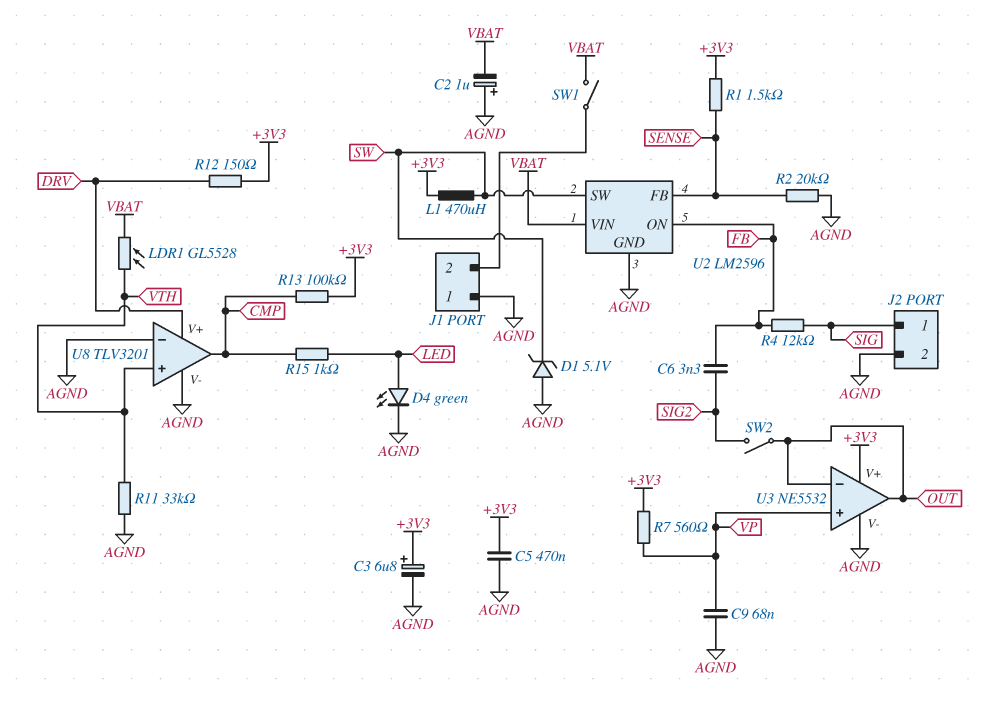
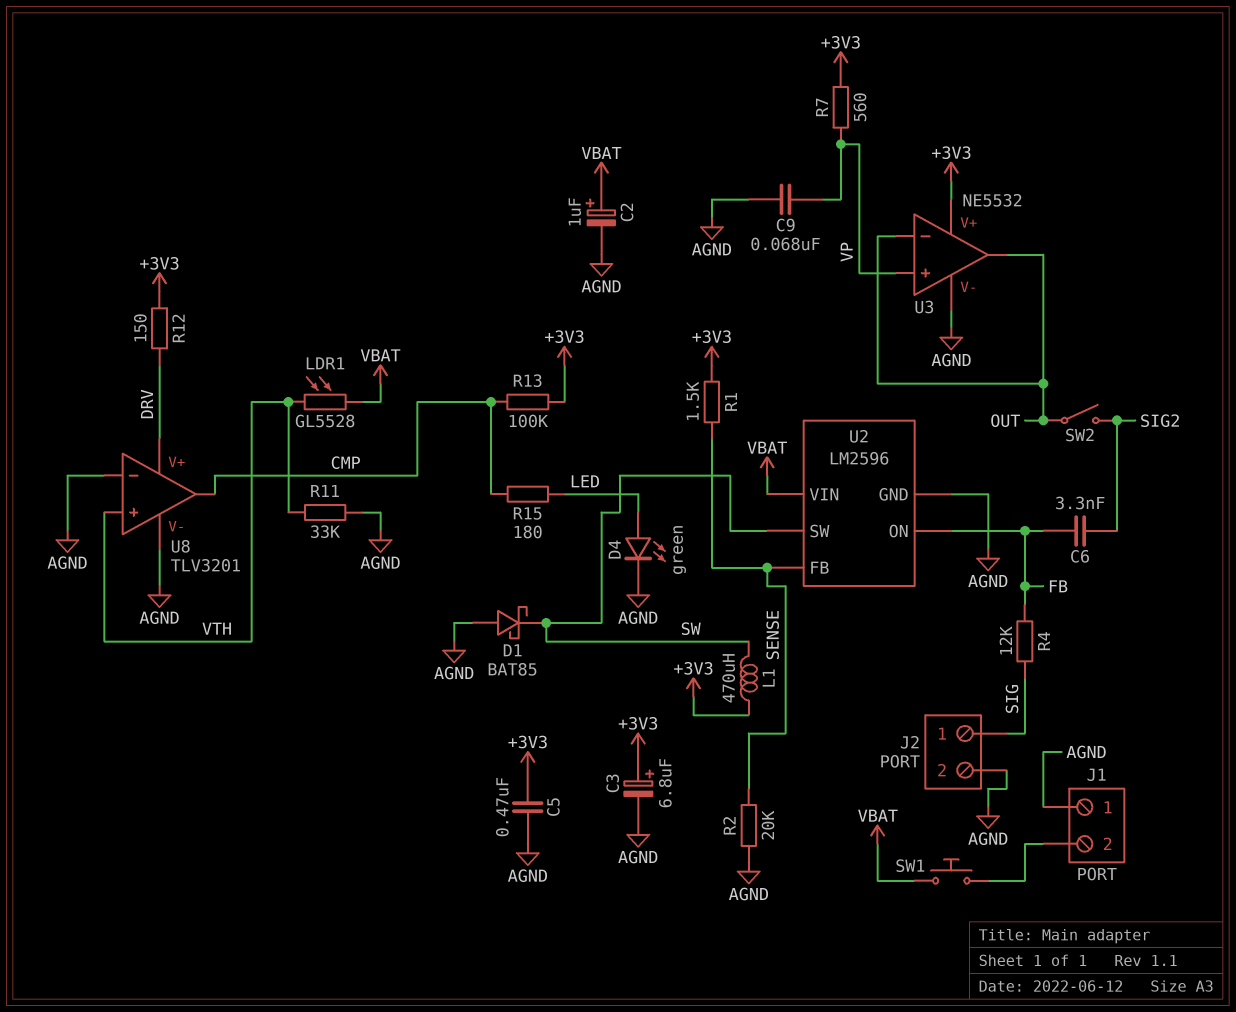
C2: 1uF (plus AGND, minus VBAT) -> 1uF (plus VBAT, minus AGND)
D1: zener 5.1V (A AGND, K SW) -> schottky BAT85 (A AGND, K SW)
R15: 1k (CMP, LED) -> 180 (CMP, LED)
SW1: switch (J1/2, VBAT) -> button (J1/2, VBAT)

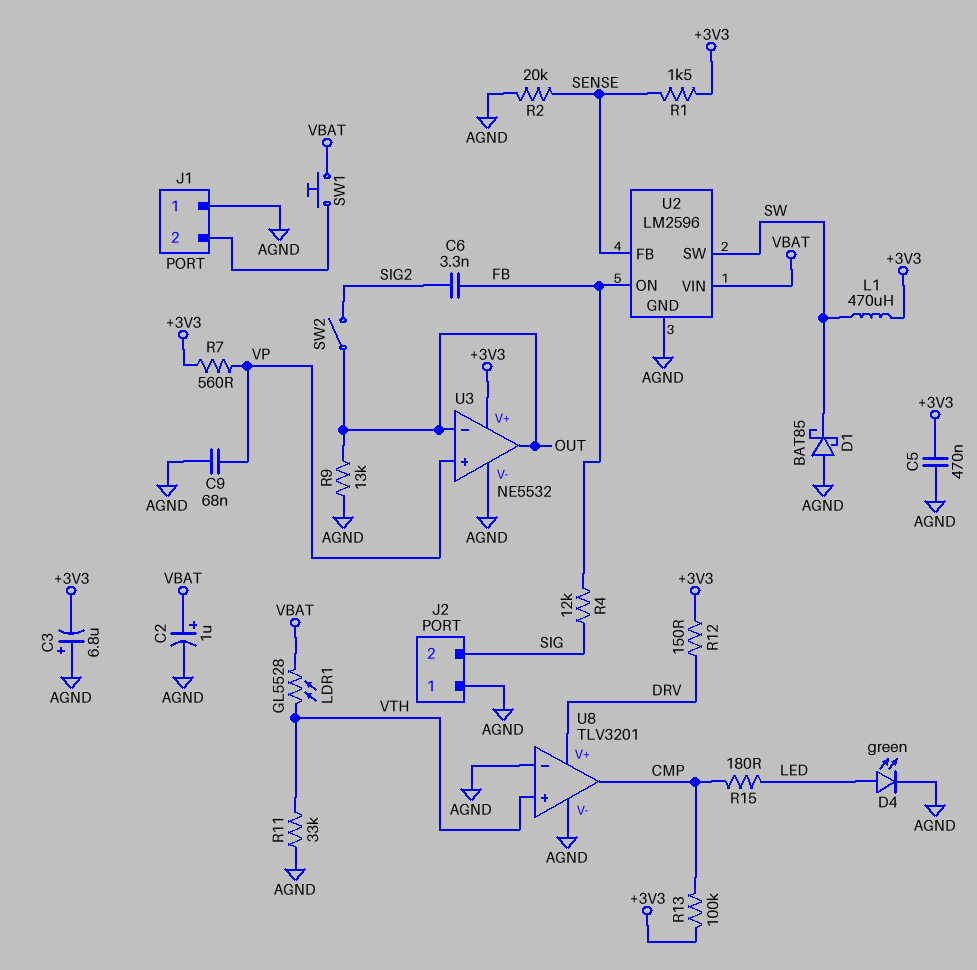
C3: 6.8uF (plus +3V3, minus AGND) -> 6.8uF (plus AGND, minus +3V3)
J2 pin 1: SIG -> AGND
J2 pin 2: AGND -> SIG
R9: none -> 13k (AGND, OUT)

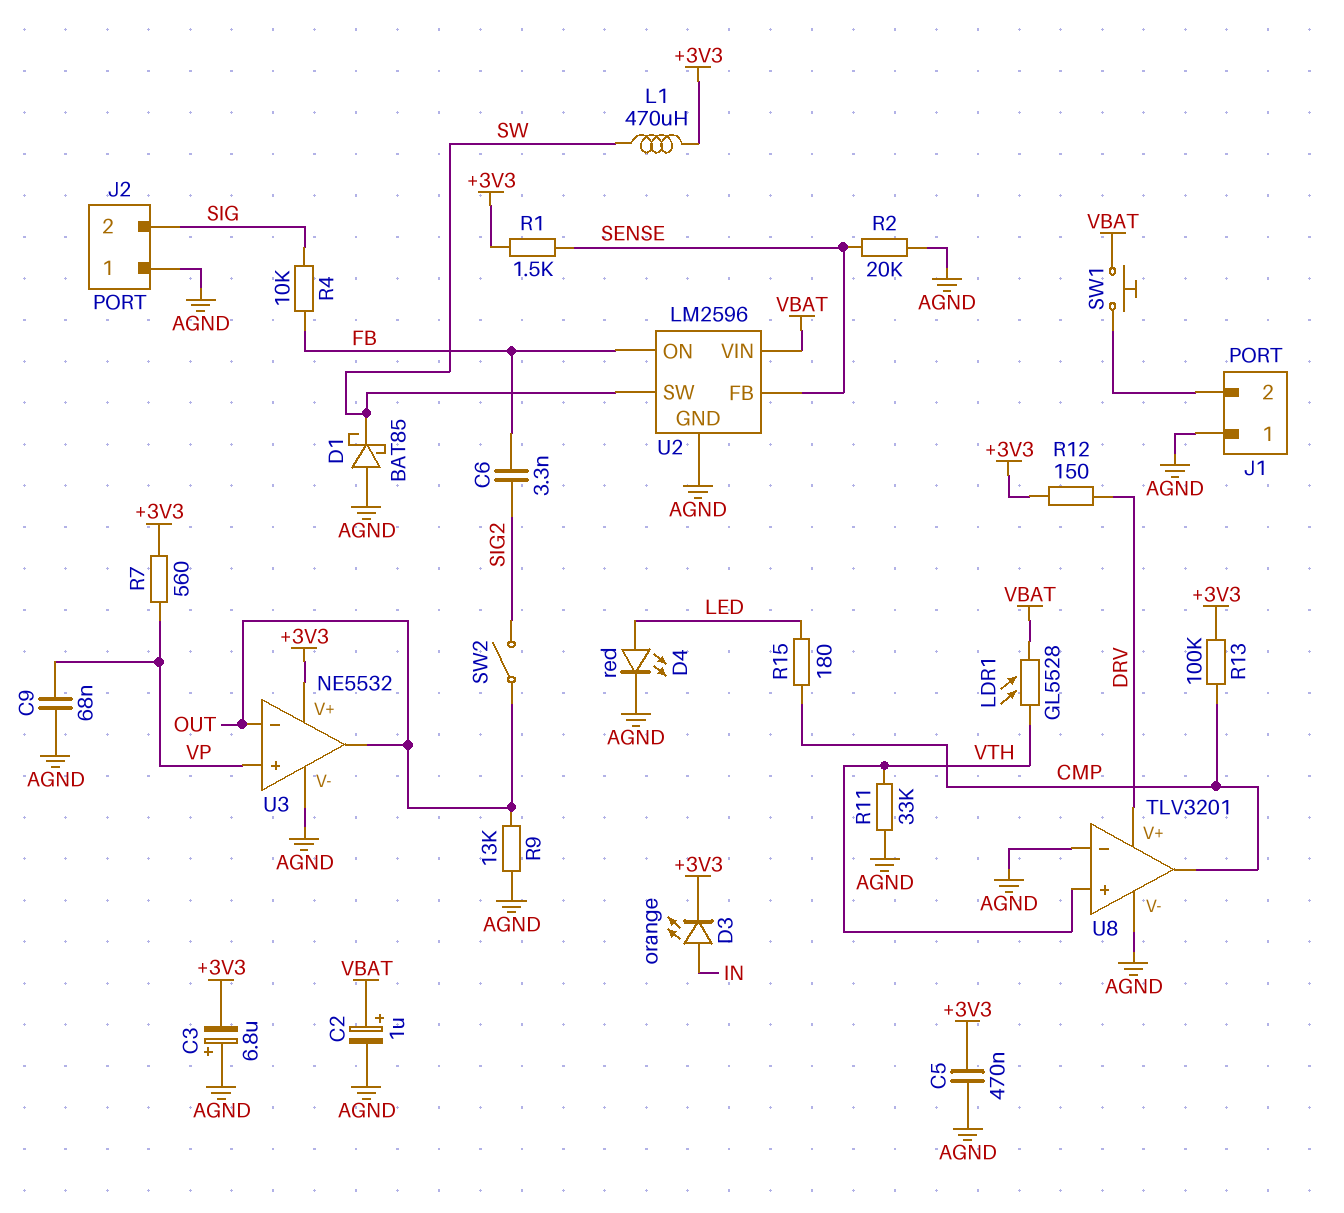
D3: none -> LED orange (A IN, K +3V3)
D4: LED green (A LED, K AGND) -> LED red (A LED, K AGND)
R4: 12k (FB, SIG) -> 10k (FB, SIG)

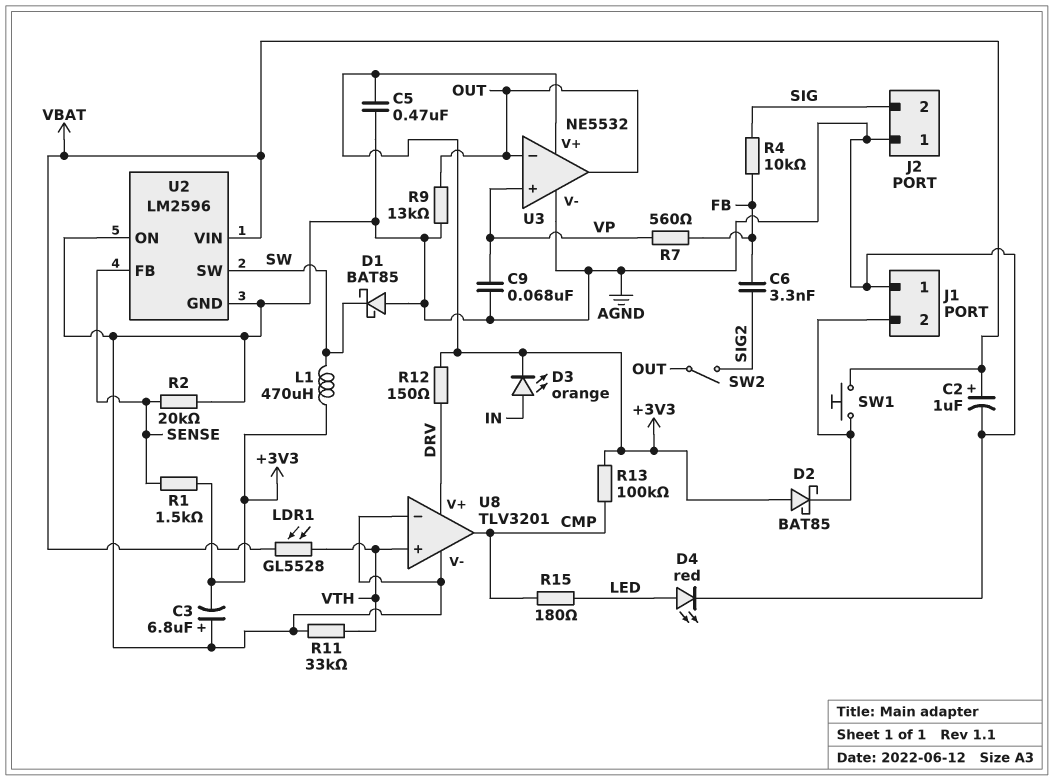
D2: none -> schottky BAT85 (A +3V3, K J1/2)
R7: 560 (+3V3, VP) -> 560 (FB, VP)
U2 pin ON: FB -> AGND

